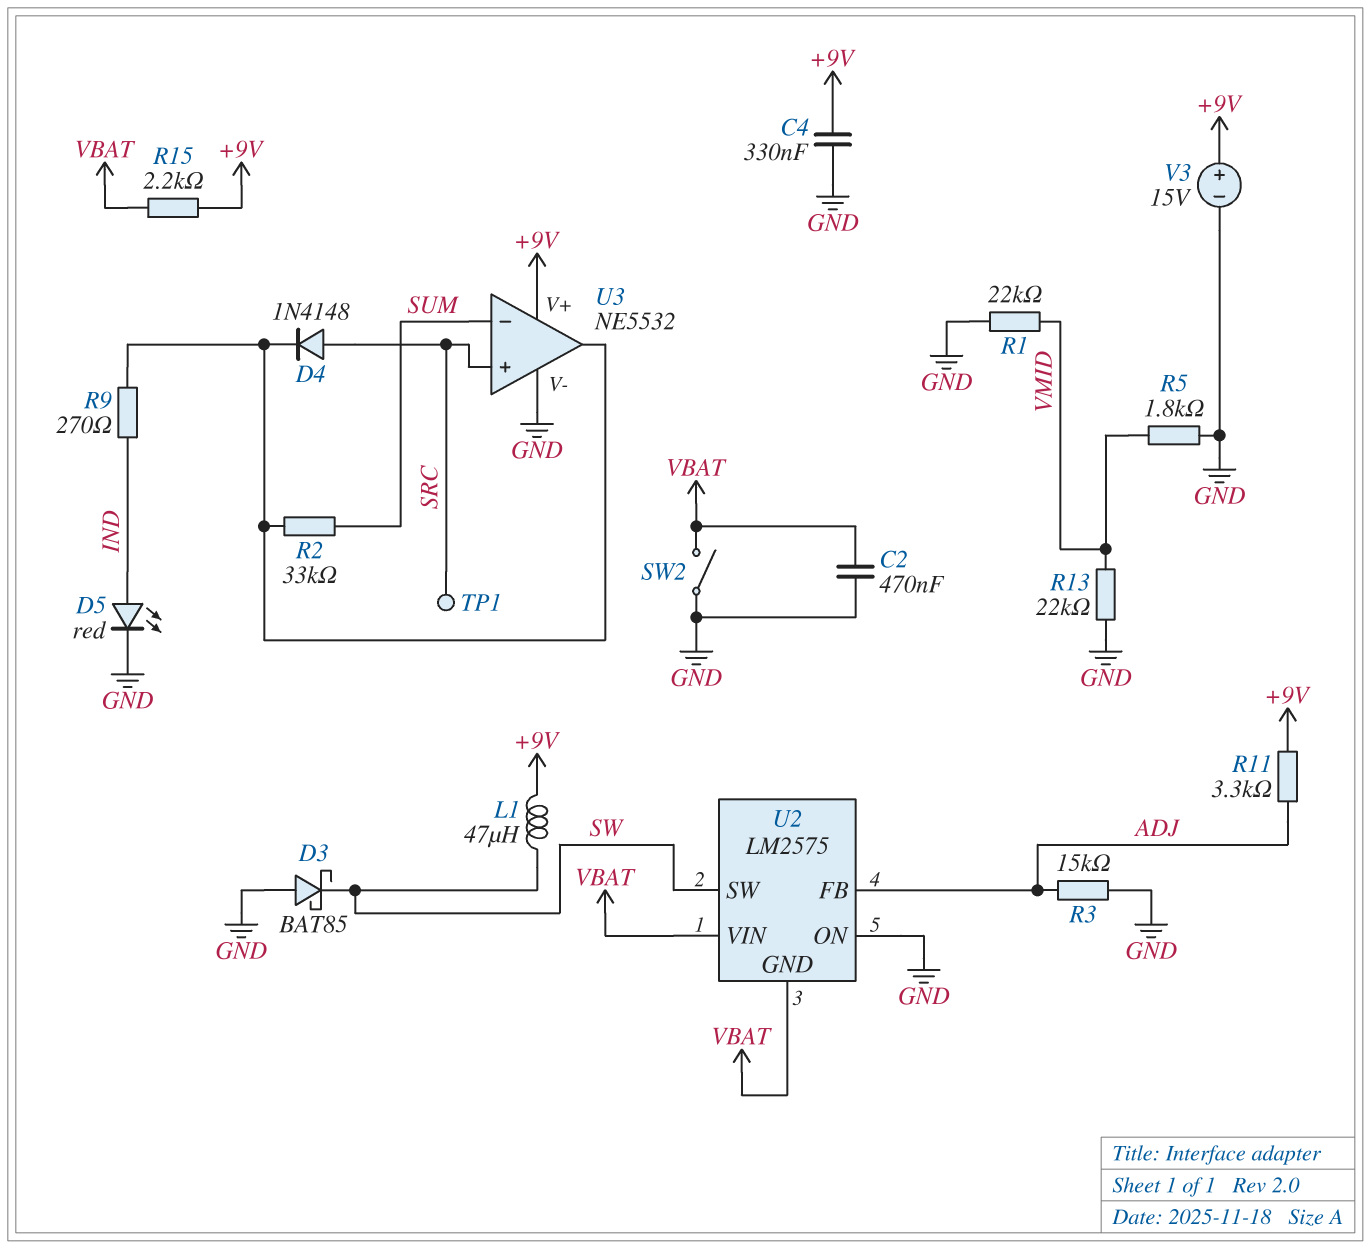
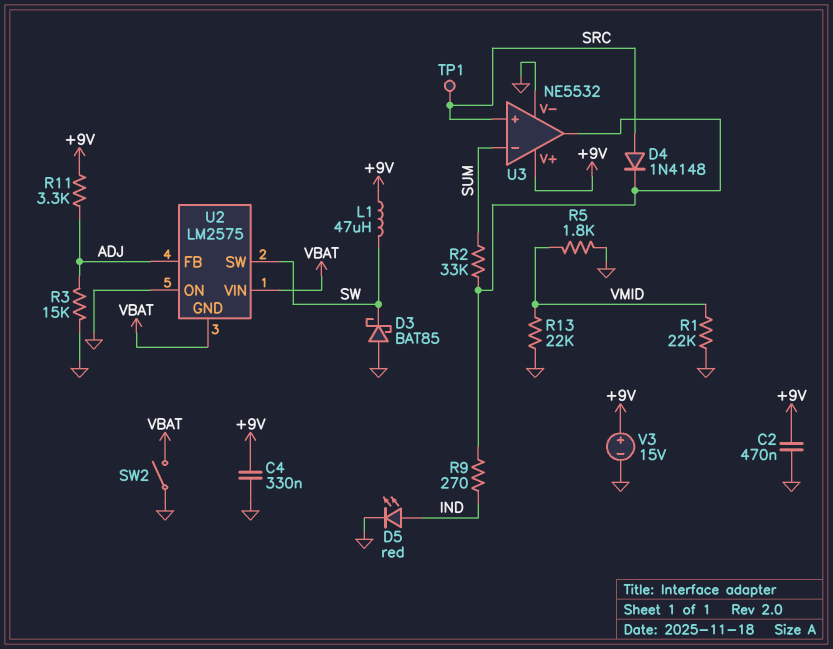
C2: 470nF (GND, VBAT) -> 470nF (+9V, GND)
R15: 2.2k (+9V, VBAT) -> none

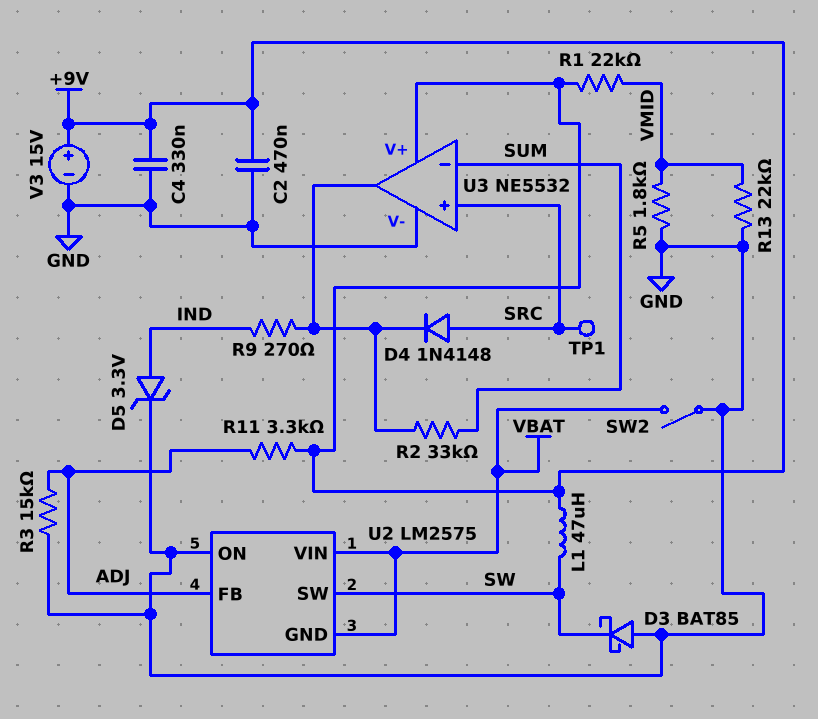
D5: LED red (A IND, K GND) -> zener 3.3V (A IND, K GND)
R1: 22k (GND, VMID) -> 22k (+9V, VMID)

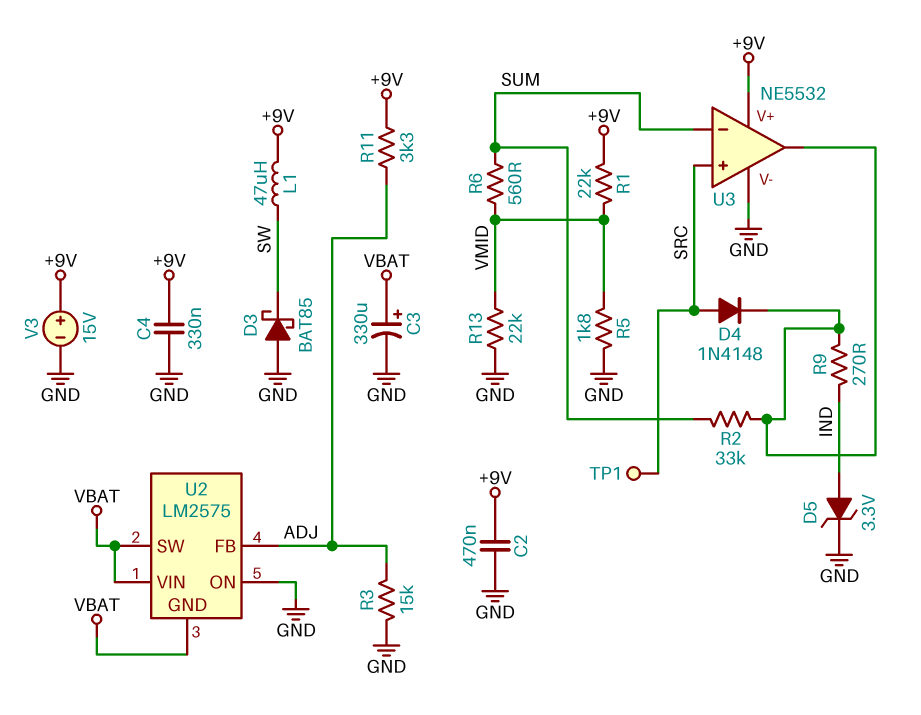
C3: none -> 330uF (plus VBAT, minus GND)
R6: none -> 560 (SUM, VMID)
SW2: switch (GND, VBAT) -> none
U2 pin SW: SW -> VBAT

